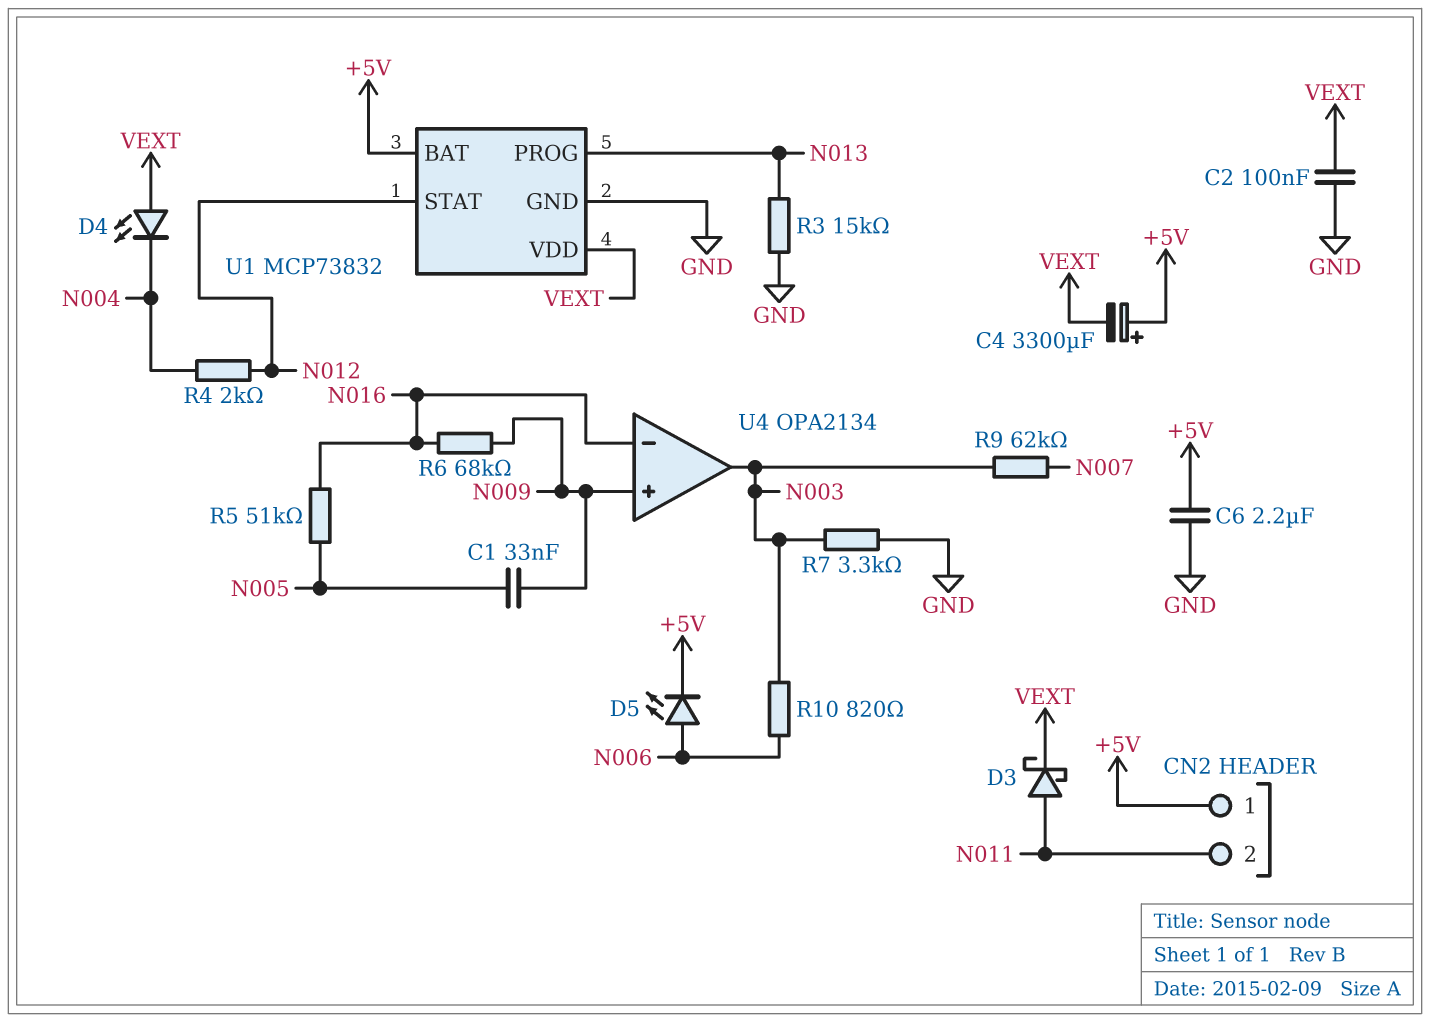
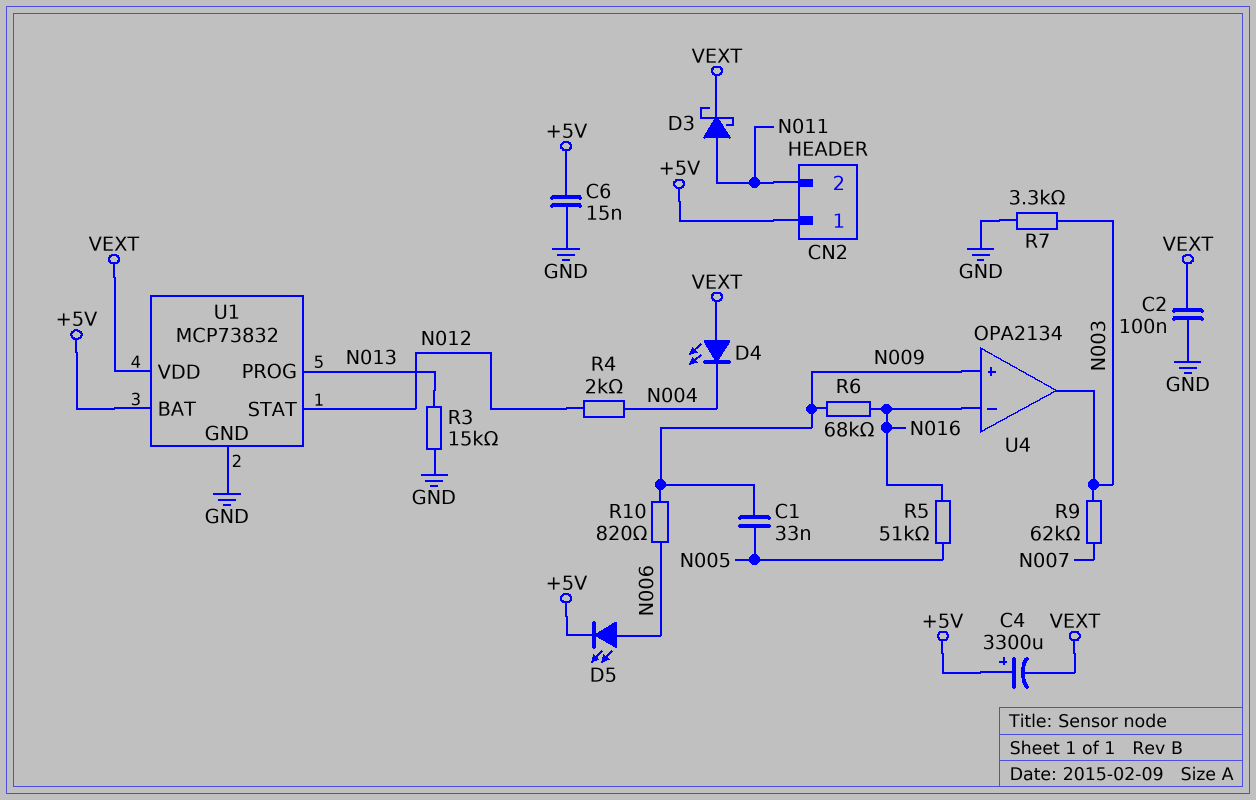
C6: 2.2uF (+5V, GND) -> 15nF (+5V, GND)
R10: 820 (N003, N006) -> 820 (N006, N009)

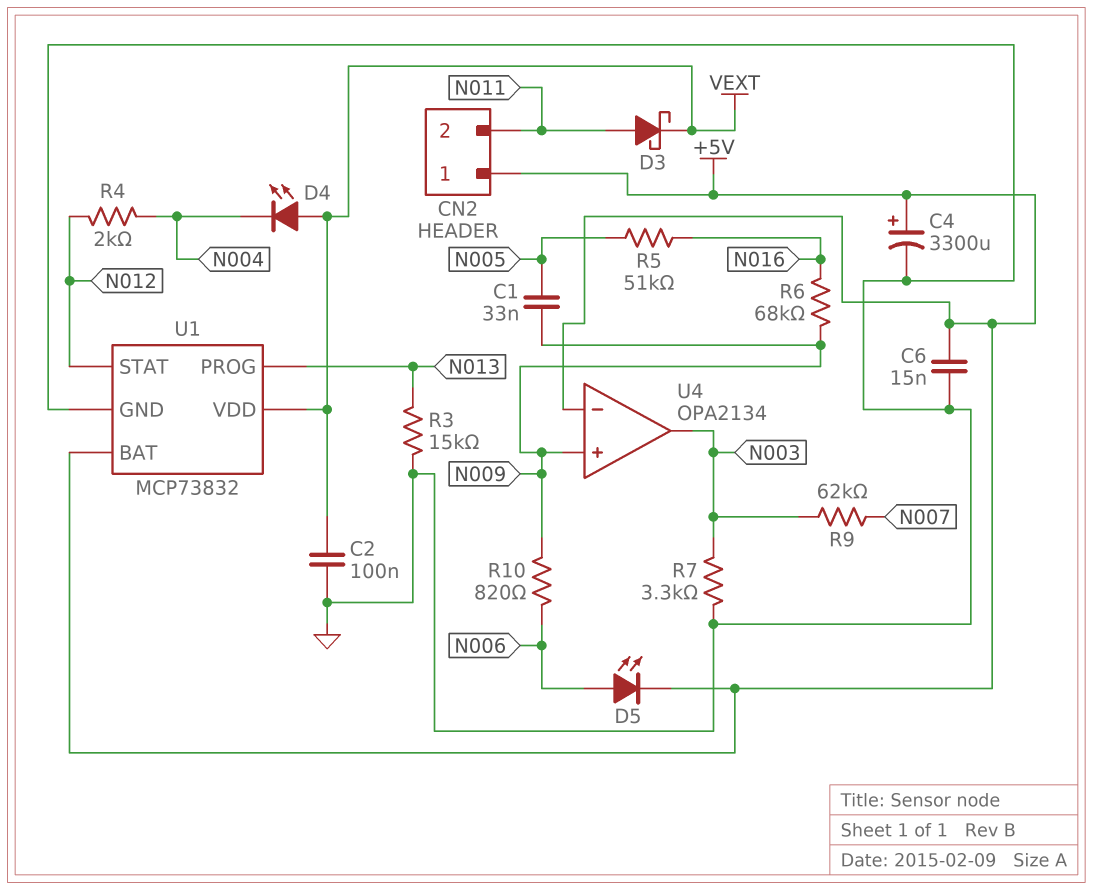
C4: 3300uF (plus +5V, minus VEXT) -> 3300uF (plus +5V, minus GND)
U4 pin in-: N016 -> +5V

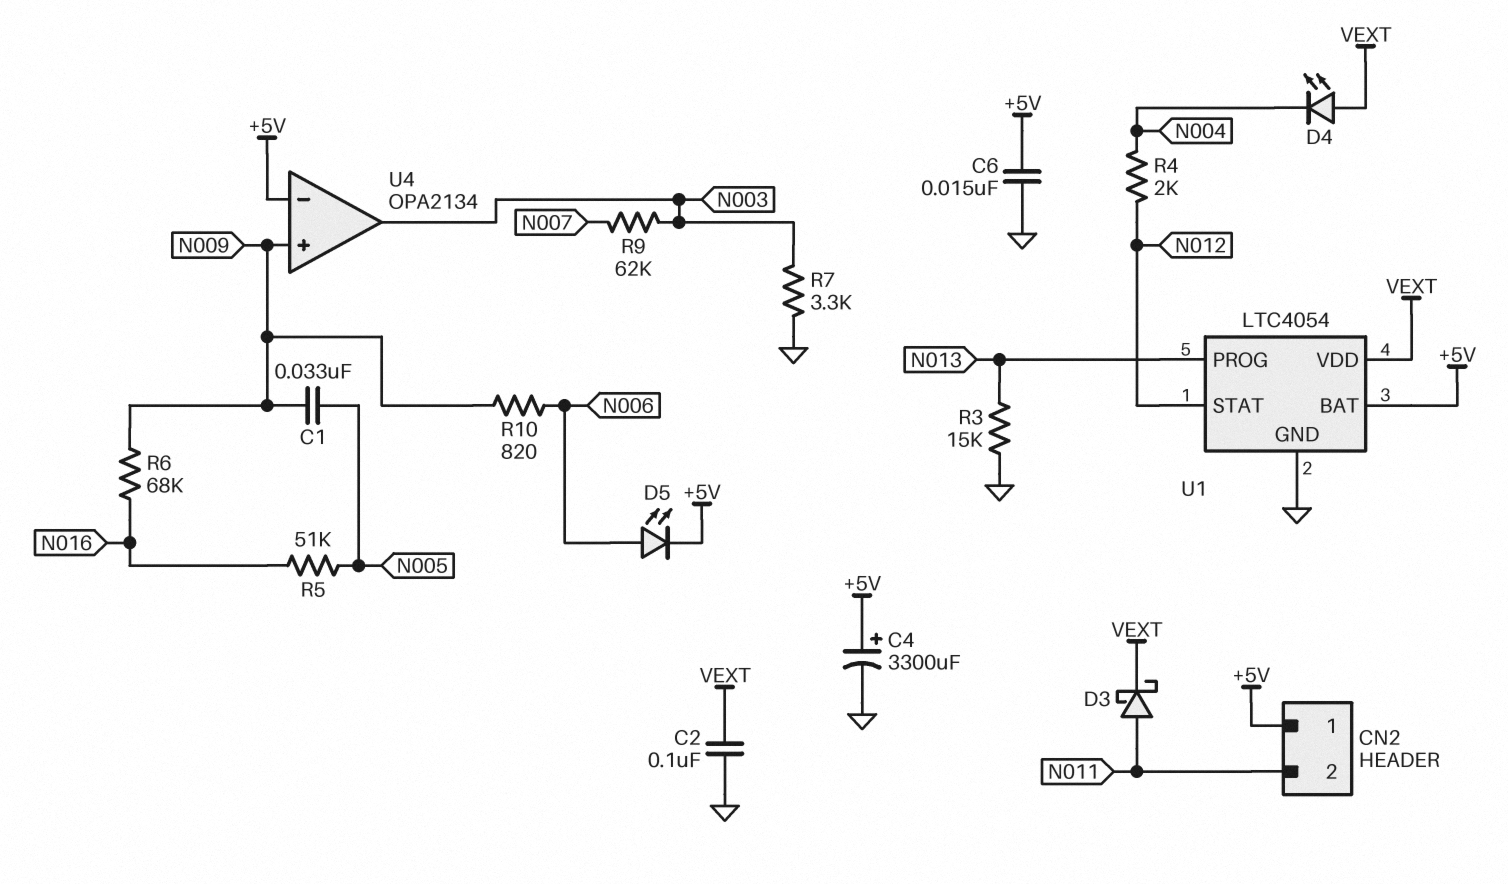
U1: MCP73832 -> LTC4054

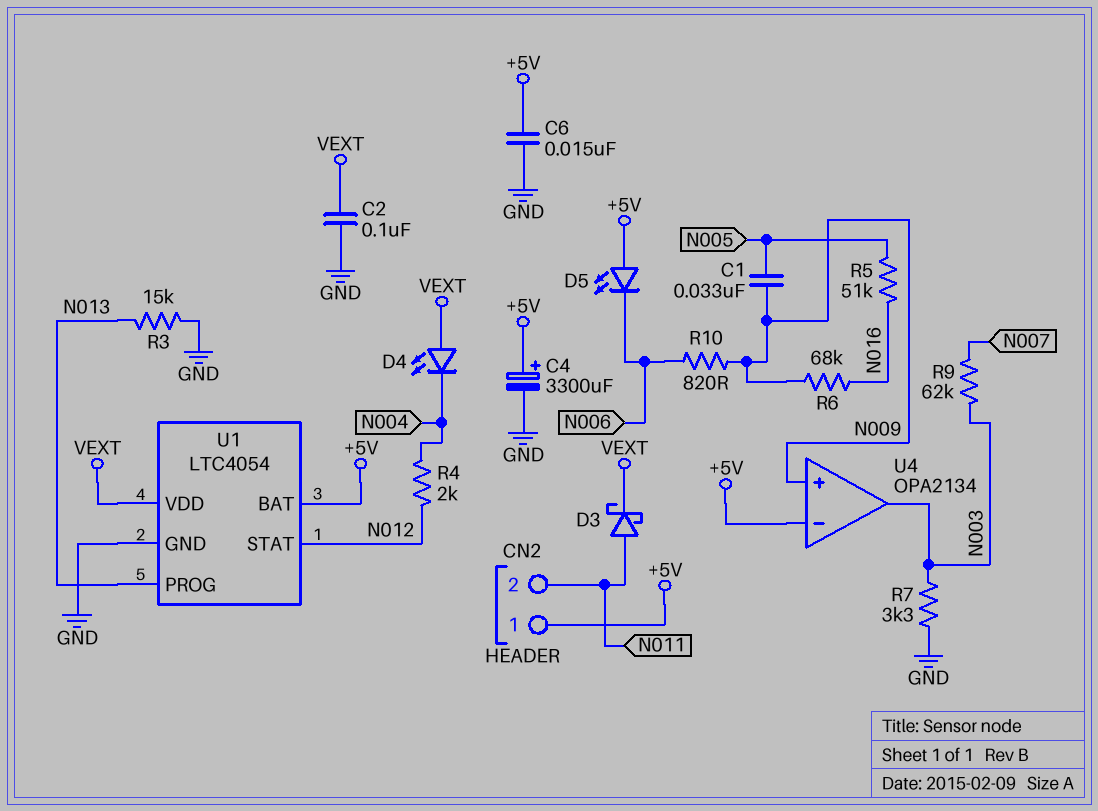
D5: LED (A N006, K +5V) -> LED (A +5V, K N006)

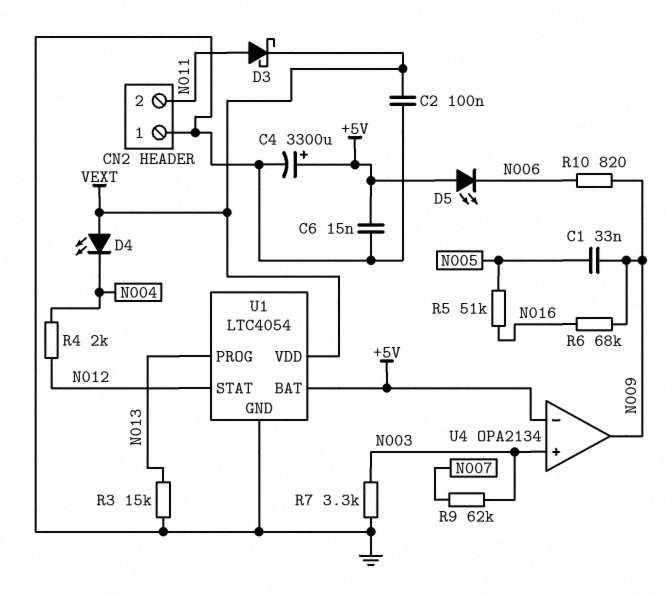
CN2 pin 1: +5V -> GND
U4 pin in+: N009 -> N003
U4 pin out: N003 -> N009

